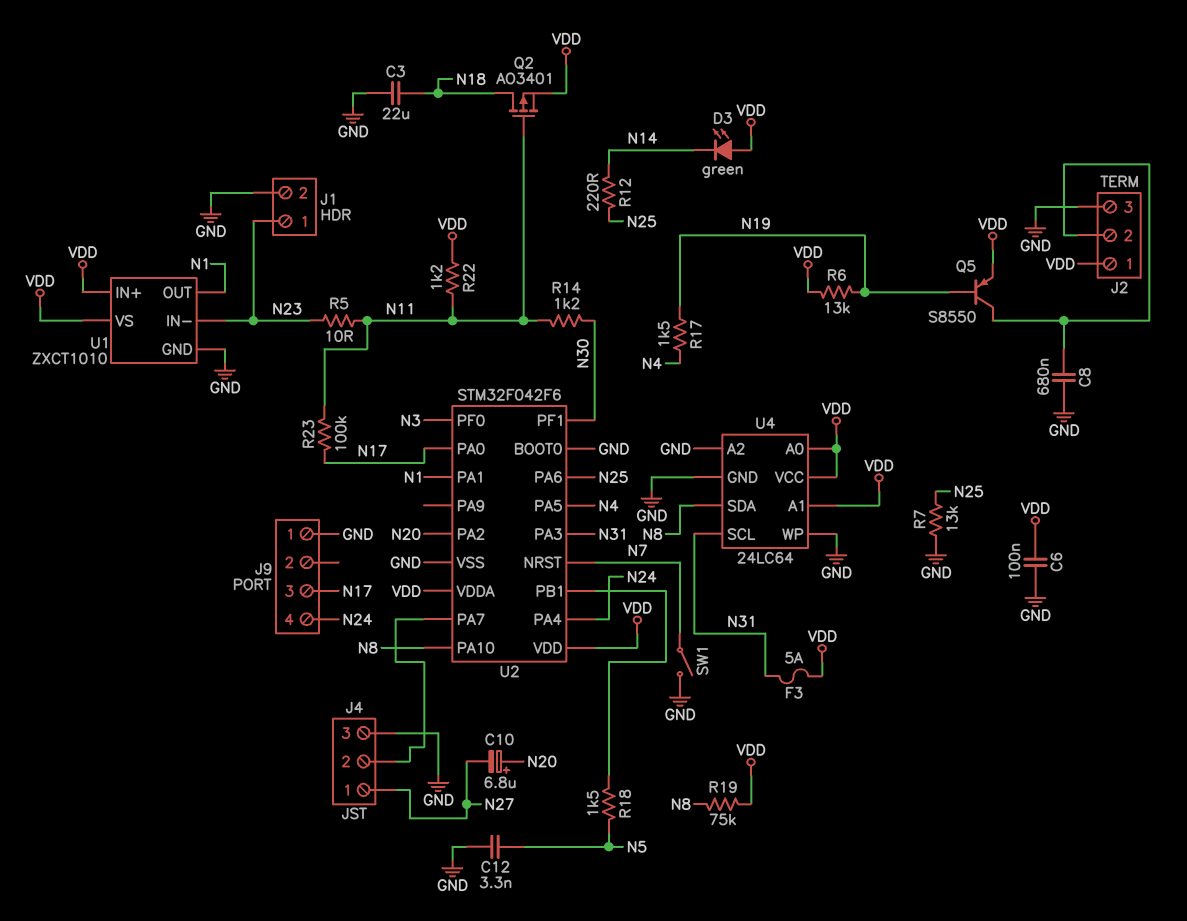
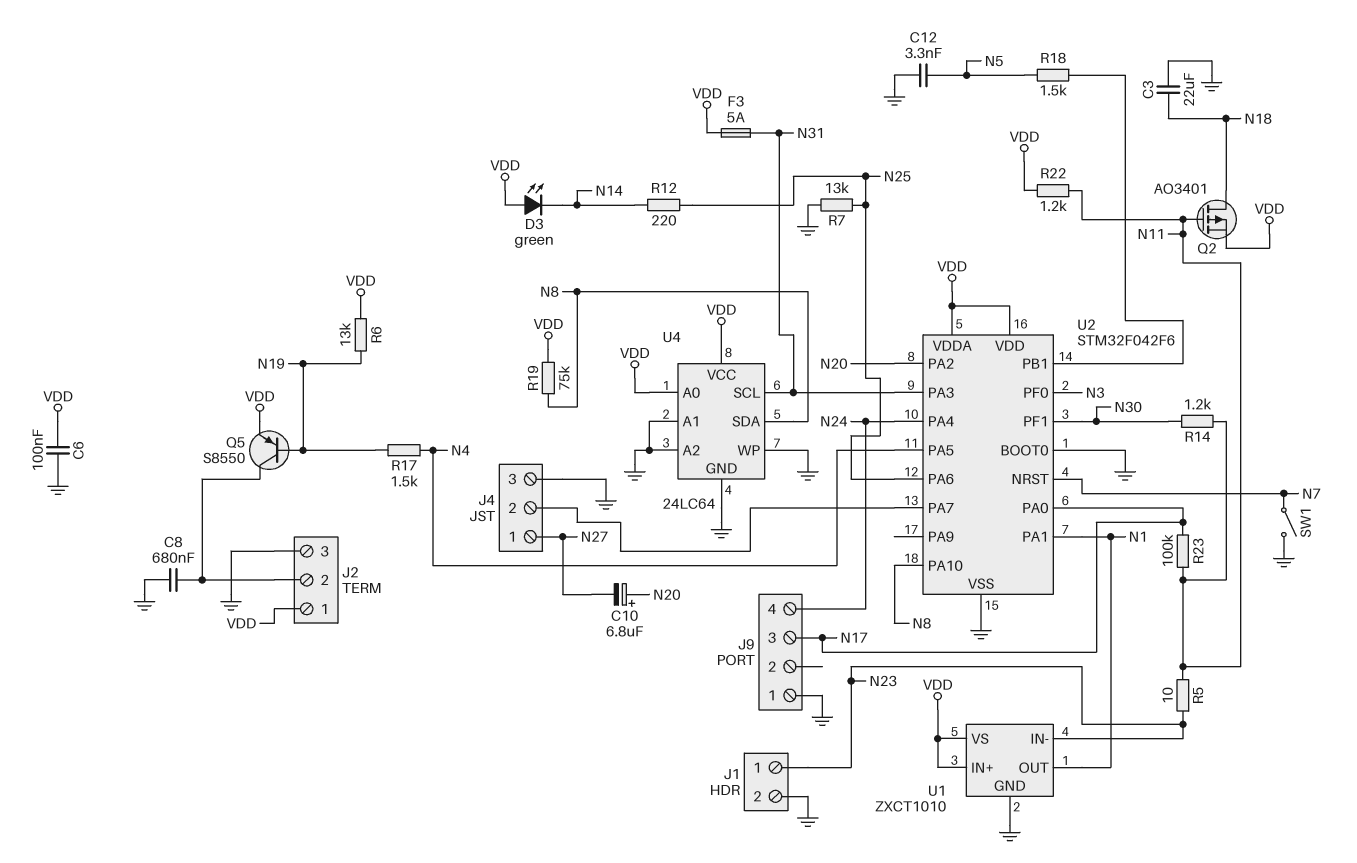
U4 pin A1: VDD -> GND

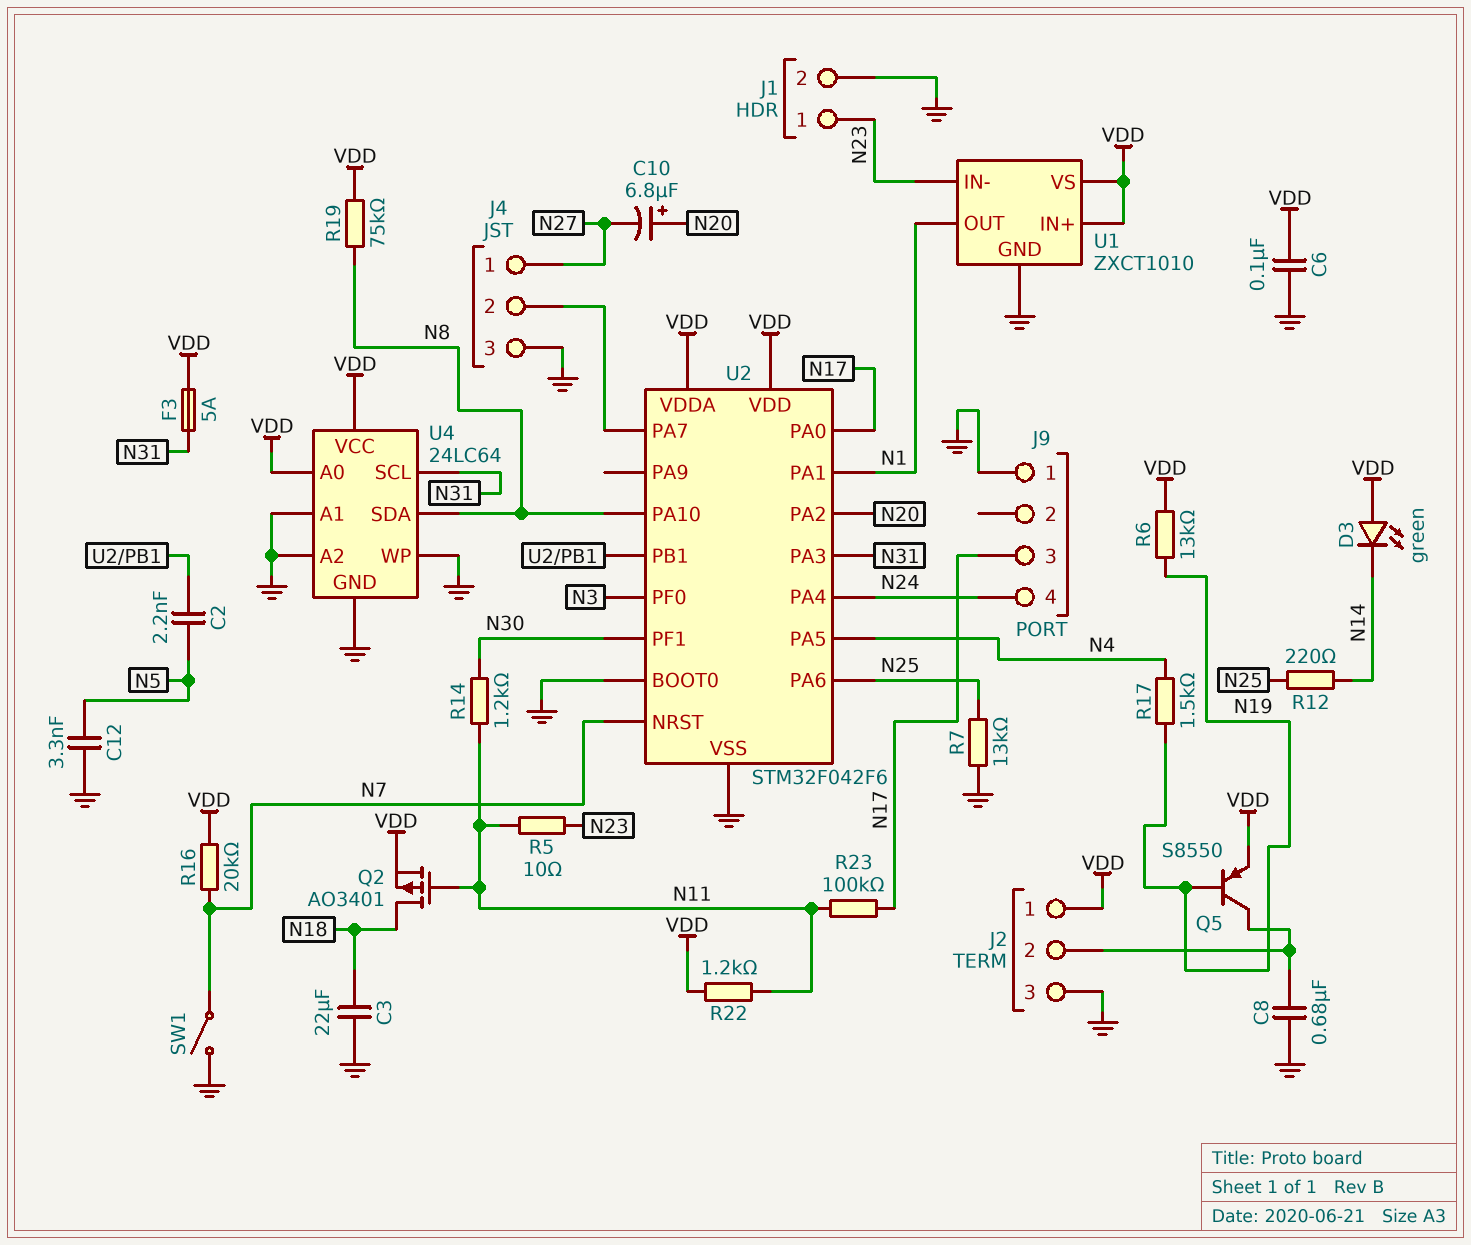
C2: none -> 2.2nF (N5, U2/PB1)
R16: none -> 20k (N7, VDD)
R18: 1.5k (N5, U2/PB1) -> none

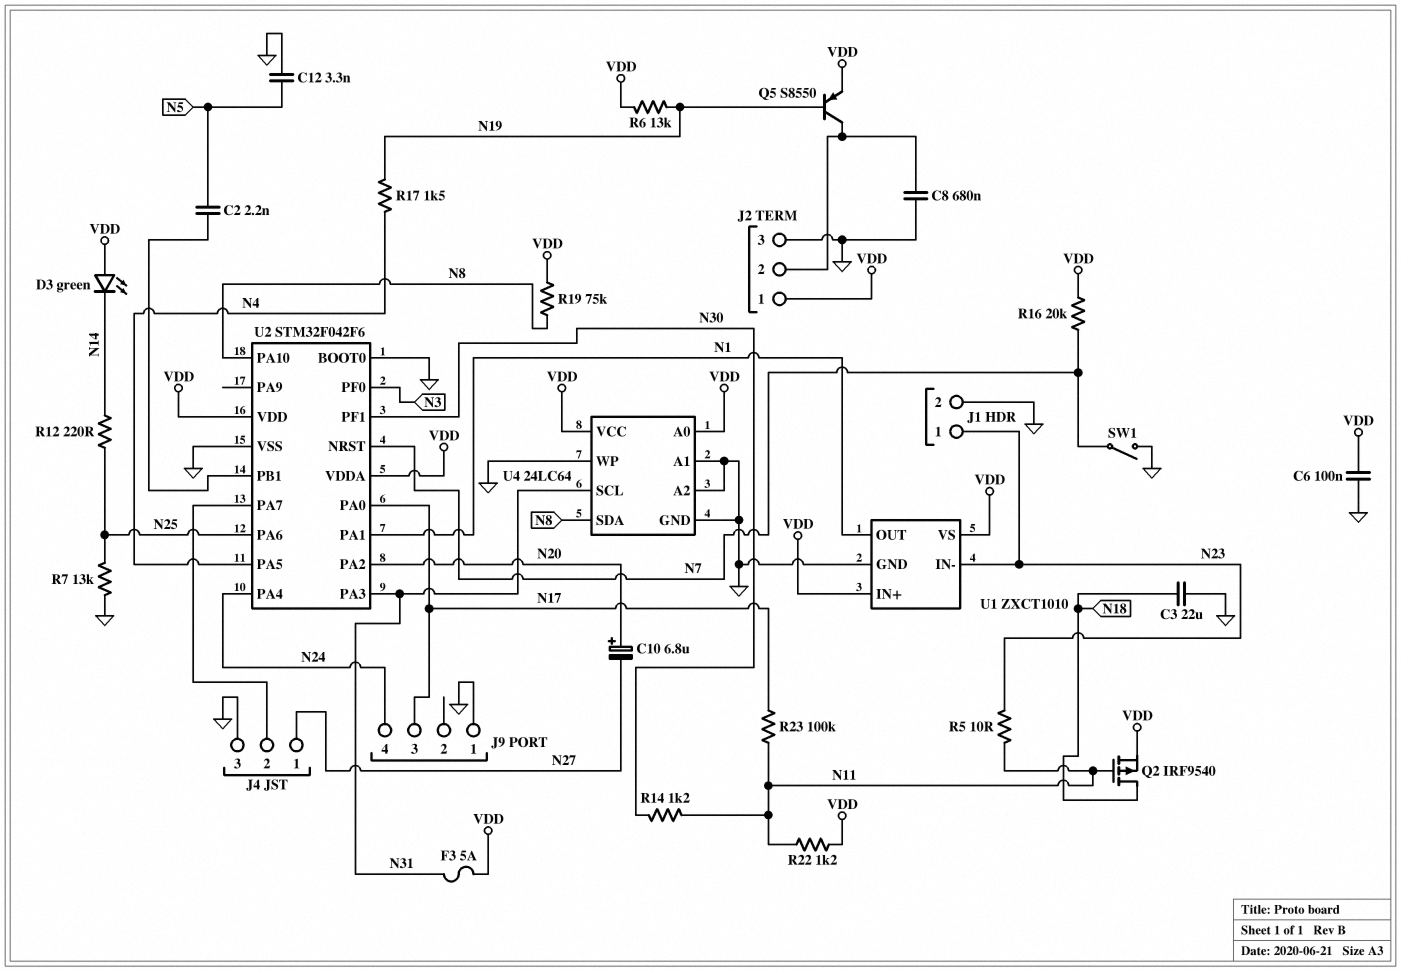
Q2: PMOS AO3401 (G N11, D N18, S VDD) -> PMOS IRF9540 (G N11, D N18, S VDD)

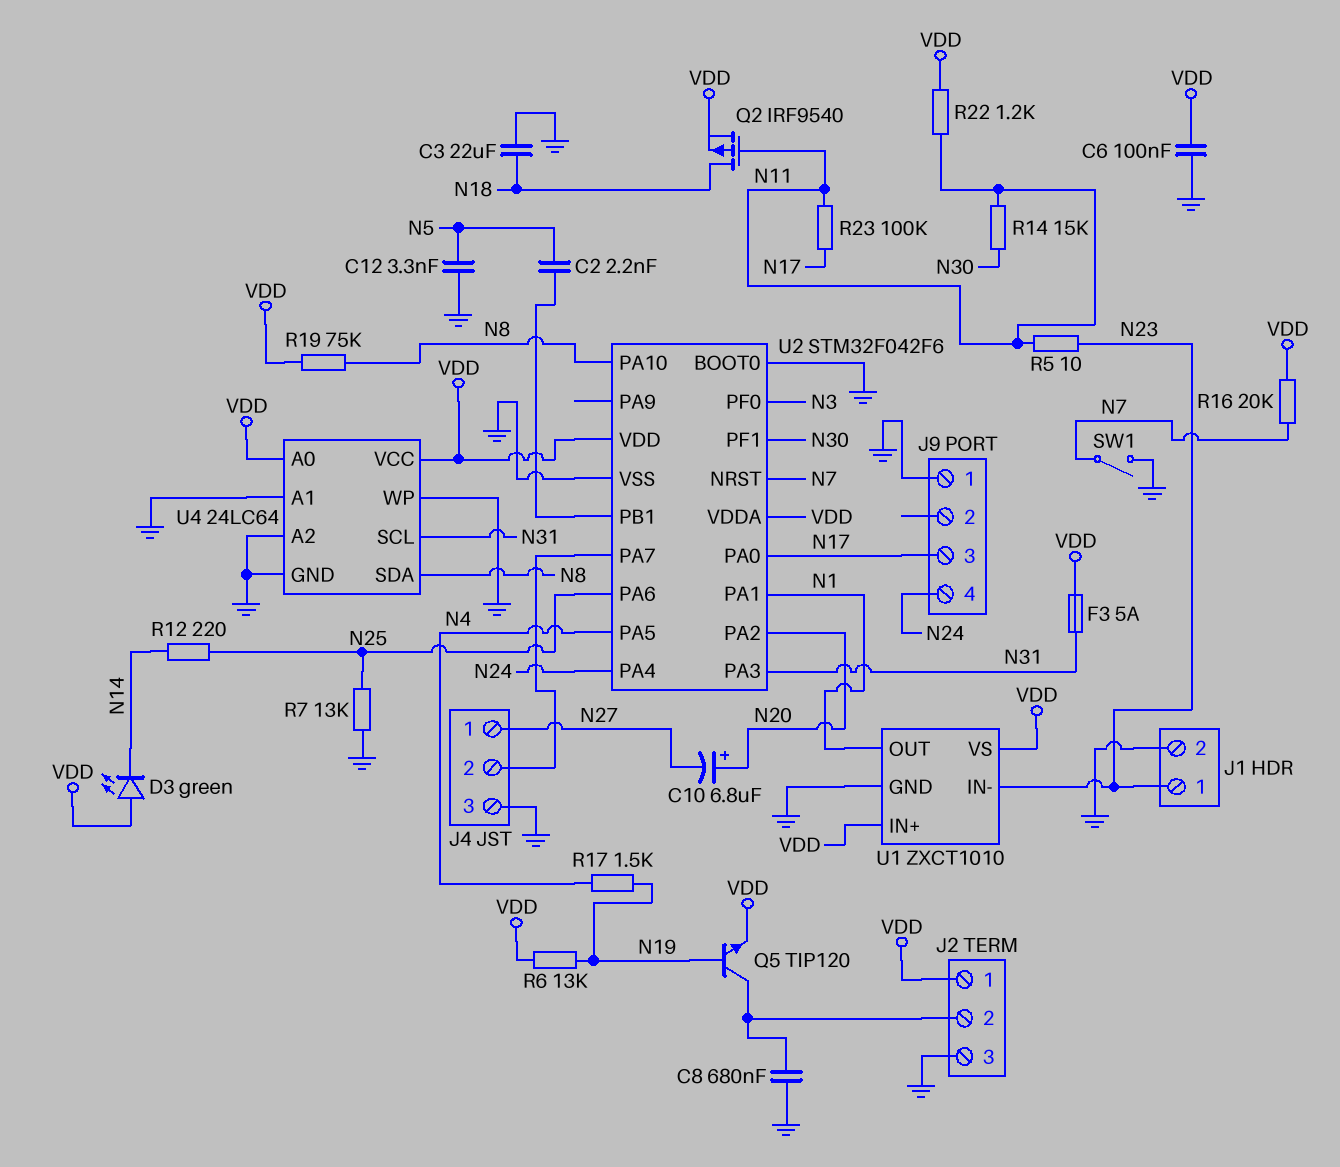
Q5: PNP S8550 (B N19, C J2/2, E VDD) -> NPN TIP120 (B N19, C J2/2, E VDD)
R14: 1.2k (N11, N30) -> 15k (N11, N30)

